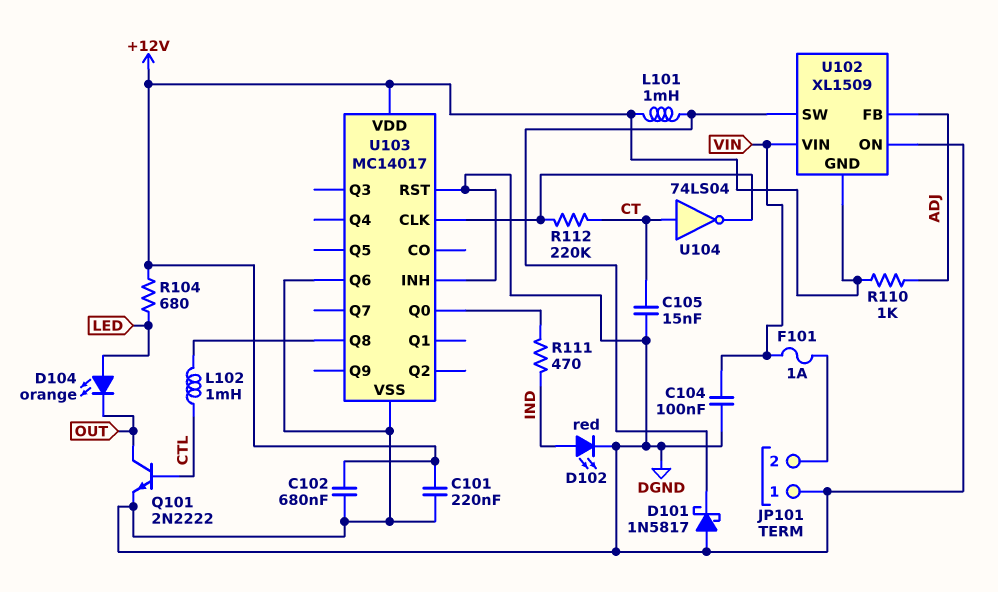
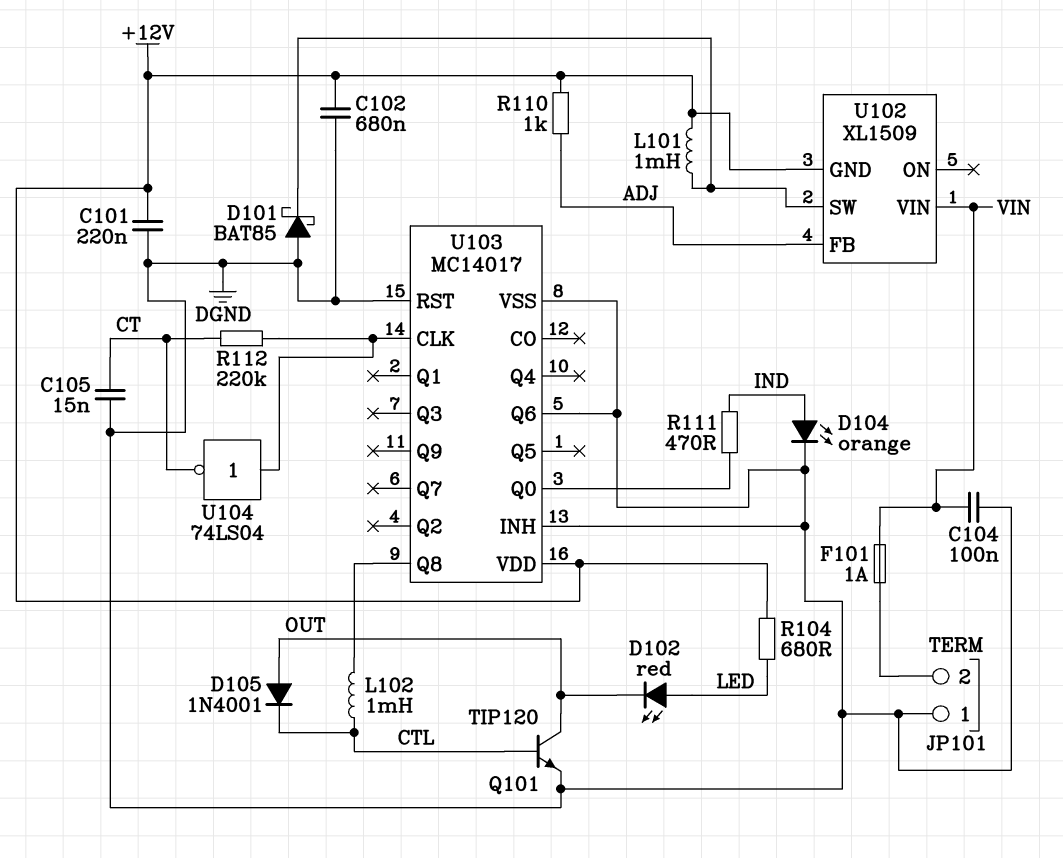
D101: schottky 1N5817 (A DGND, K U102/SW) -> schottky BAT85 (A DGND, K U102/SW)
D102: LED red (A IND, K DGND) -> LED red (A LED, K OUT)
D104: LED orange (A LED, K OUT) -> LED orange (A IND, K DGND)
D105: none -> diode 1N4001 (A OUT, K CTL)
Q101: NPN 2N2222 (B CTL, C OUT, E DGND) -> NPN TIP120 (B CTL, C OUT, E DGND)
U102 pin ON: DGND -> none
U104: NOT 74LS04 (in CT, out U103/CLK) -> NOT 74LS04 (in U103/CLK, out CT)

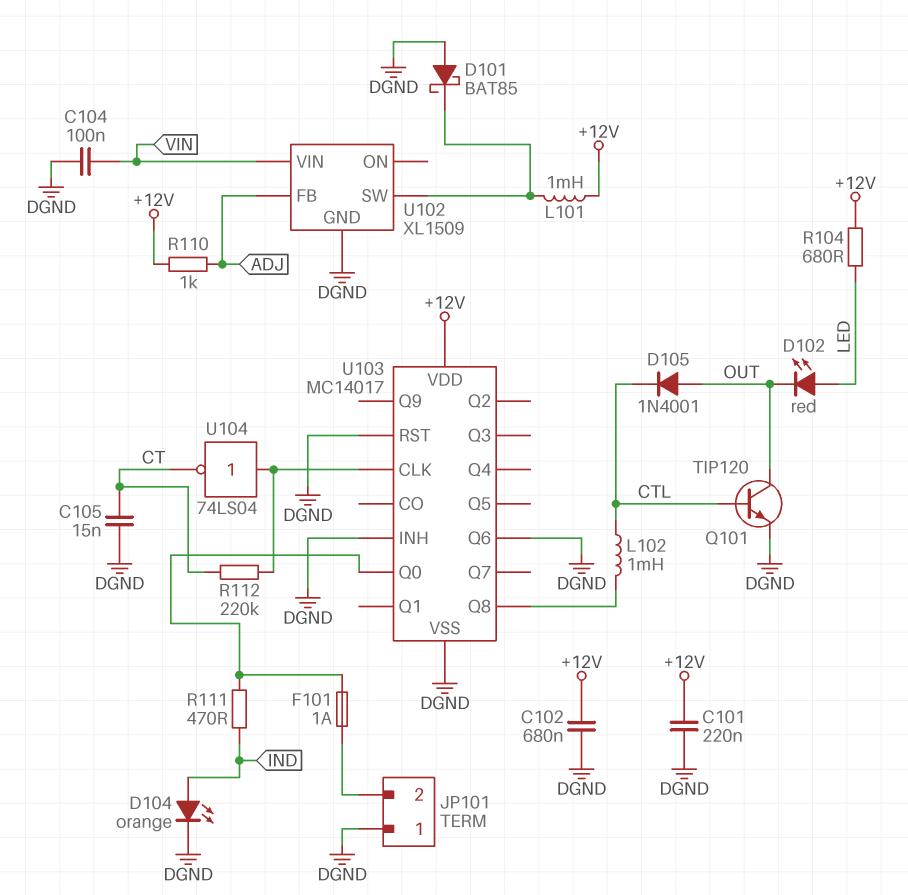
F101: 1A (JP101/2, VIN) -> 1A (JP101/2, U103/Q0)
U102 pin GND: +12V -> DGND

